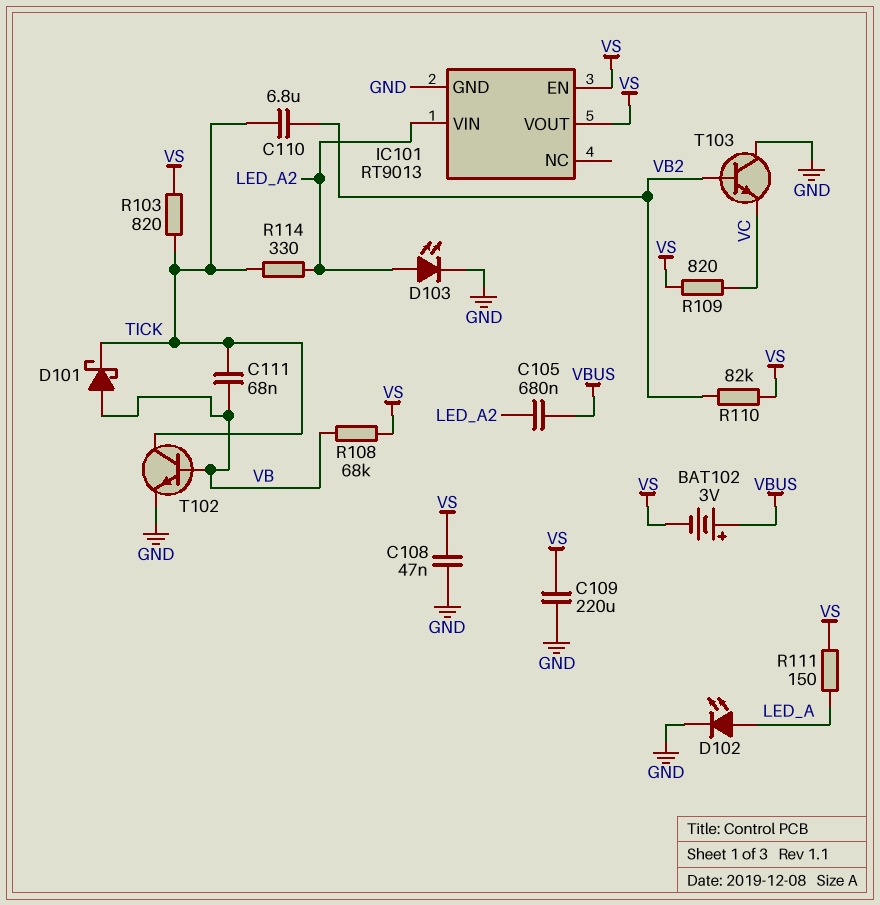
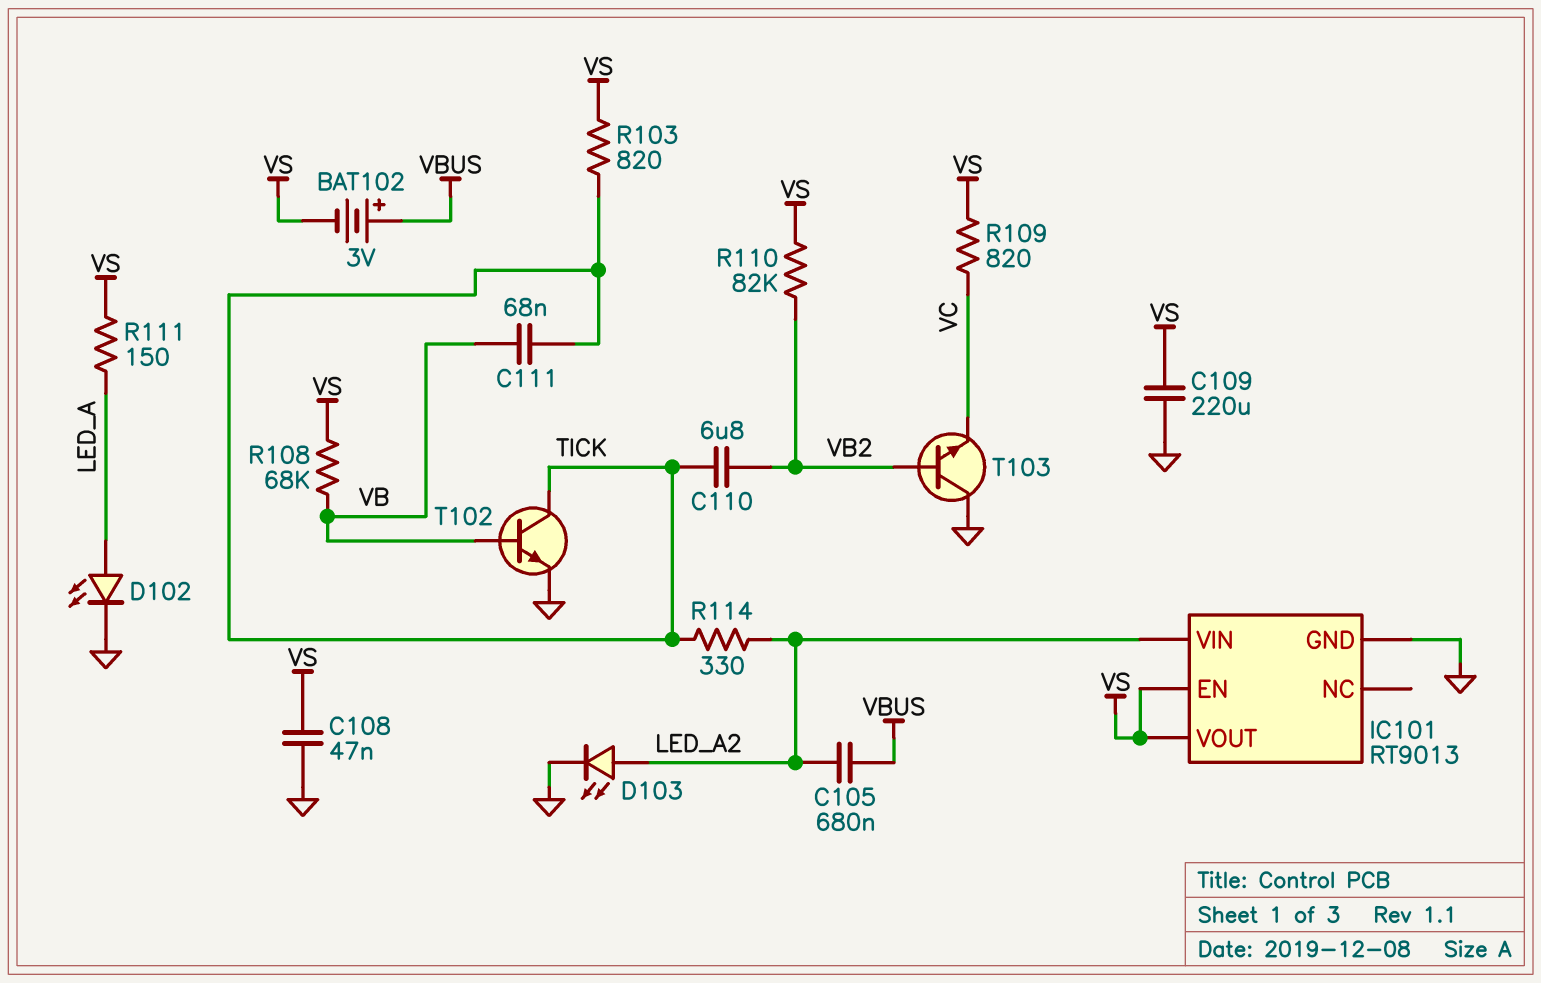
D101: schottky (A VB, K TICK) -> none

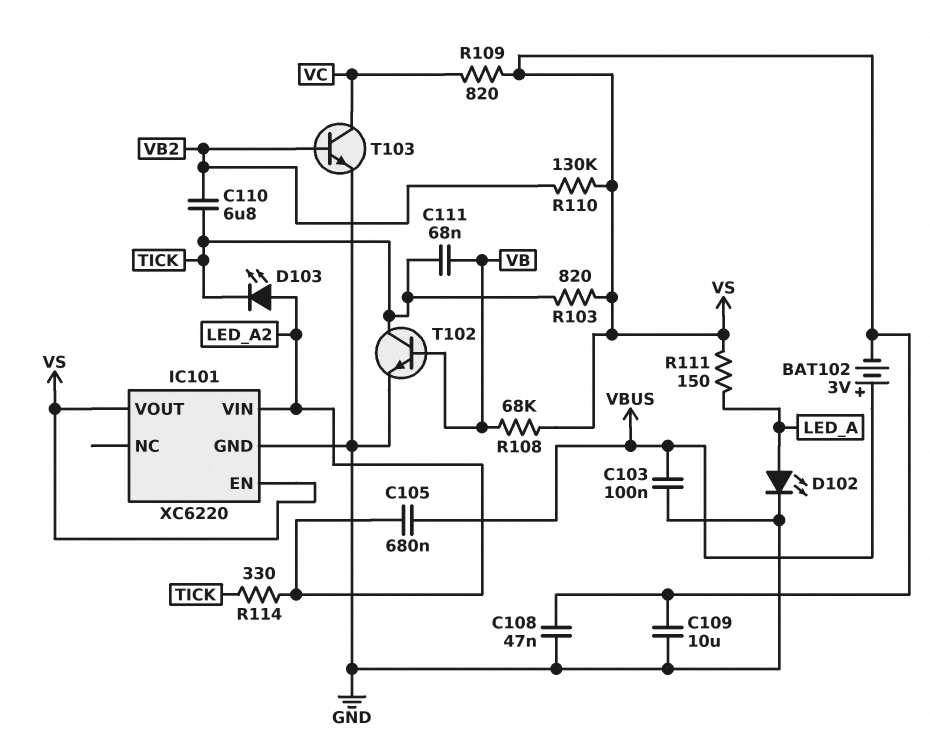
C103: none -> 100nF (GND, VBUS)
C109: 220uF (GND, VS) -> 10uF (GND, VS)
D103: LED (A LED_A2, K GND) -> LED (A LED_A2, K TICK)
IC101: RT9013 -> XC6220
R110: 82k (VB2, VS) -> 130k (VB2, VS)
T103: NPN (B VB2, C GND, E VC) -> NPN (B VB2, C VC, E GND)

